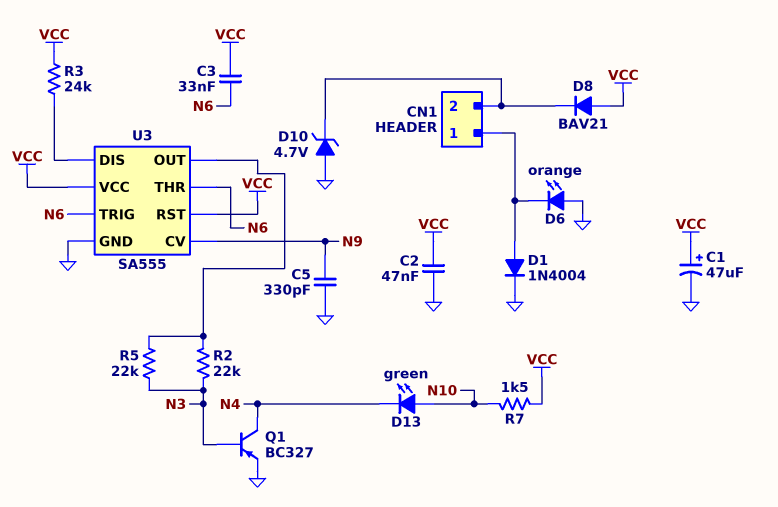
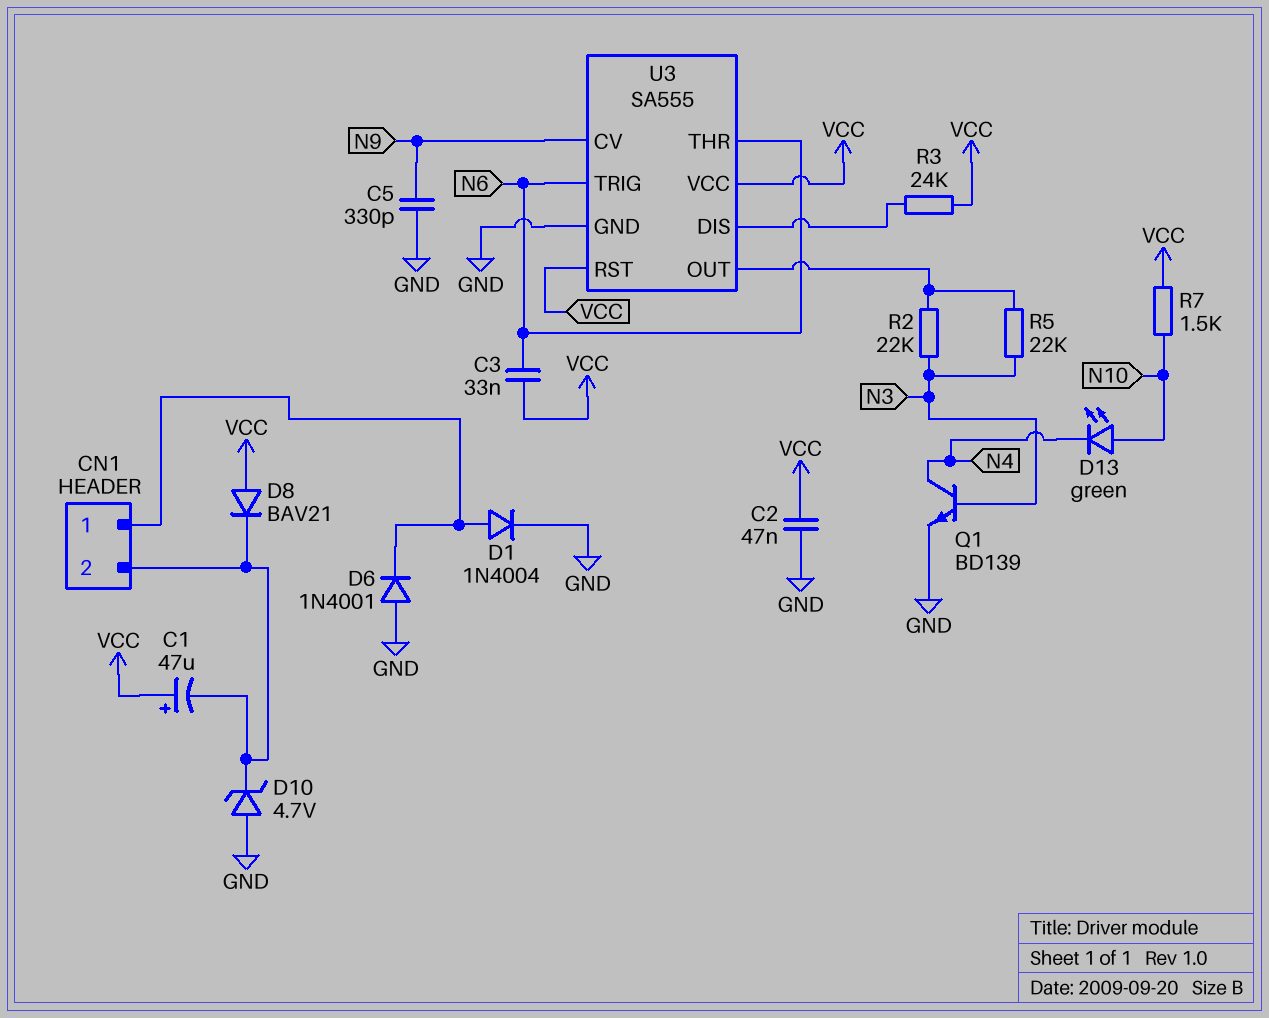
C1: 47uF (plus VCC, minus GND) -> 47uF (plus VCC, minus CN1/2)
D6: LED orange (A GND, K CN1/1) -> diode 1N4001 (A GND, K CN1/1)
Q1: PNP BC327 (B N3, C N4, E GND) -> NPN BD139 (B N3, C N4, E GND)

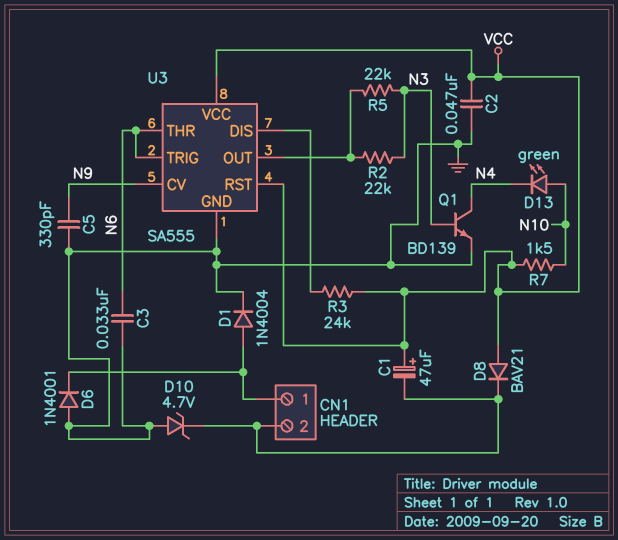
C3: 33nF (N6, VCC) -> 33nF (GND, N6)

